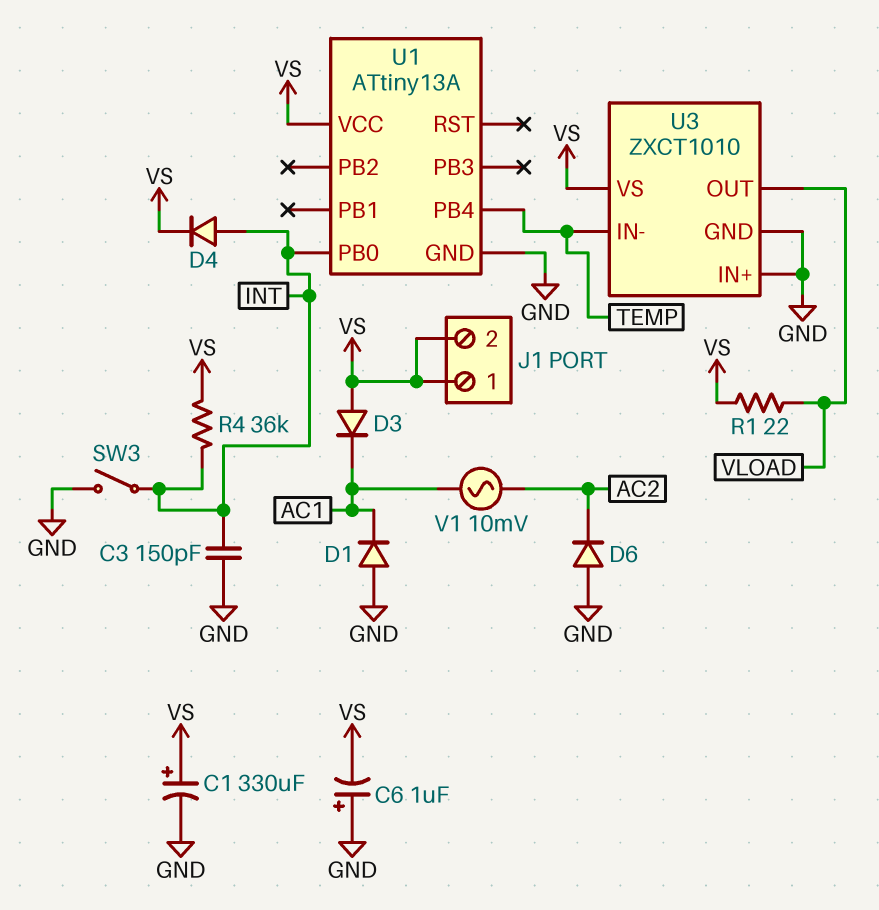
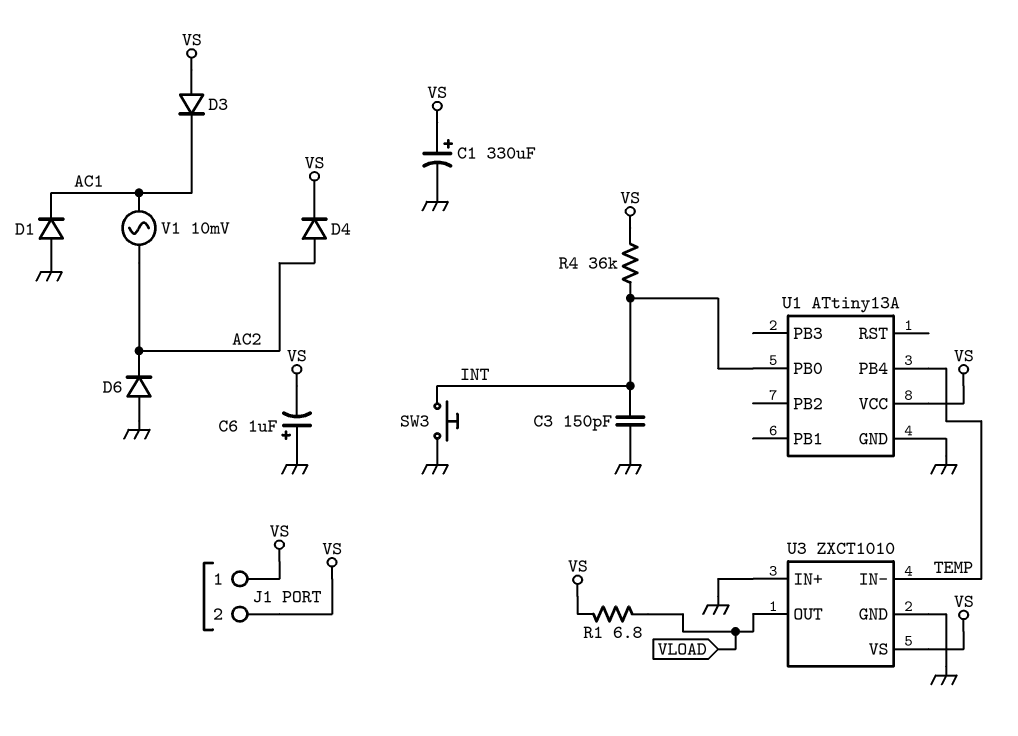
D4: diode (A INT, K VS) -> diode (A AC2, K VS)
R1: 22 (VLOAD, VS) -> 6.8 (VLOAD, VS)
SW3: switch (GND, INT) -> button (GND, INT)

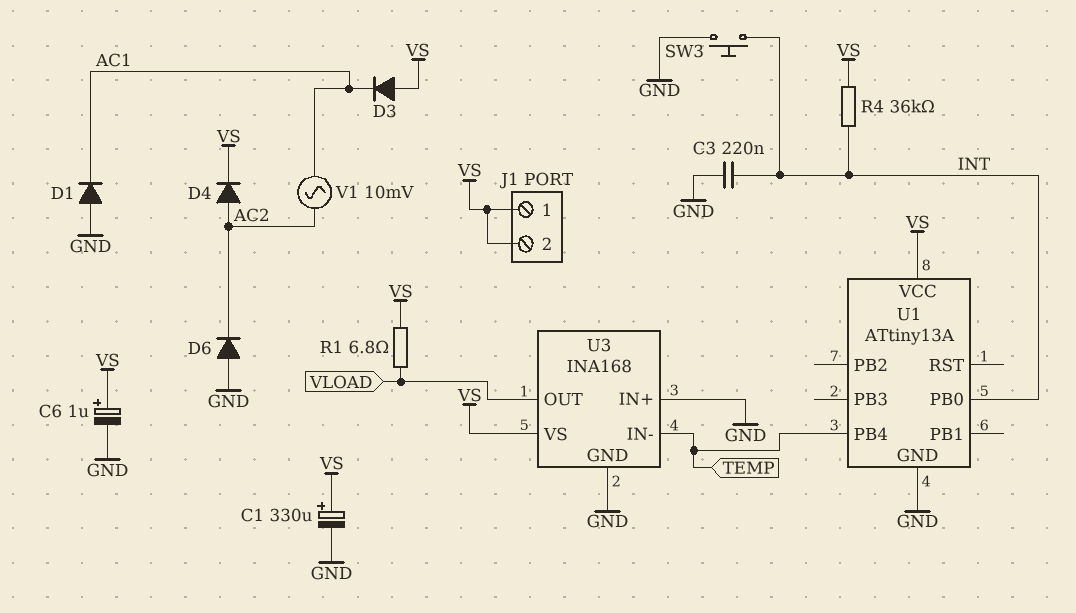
C3: 150pF (GND, INT) -> 220nF (GND, INT)
C6: 1uF (plus GND, minus VS) -> 1uF (plus VS, minus GND)
U3: ZXCT1010 -> INA168

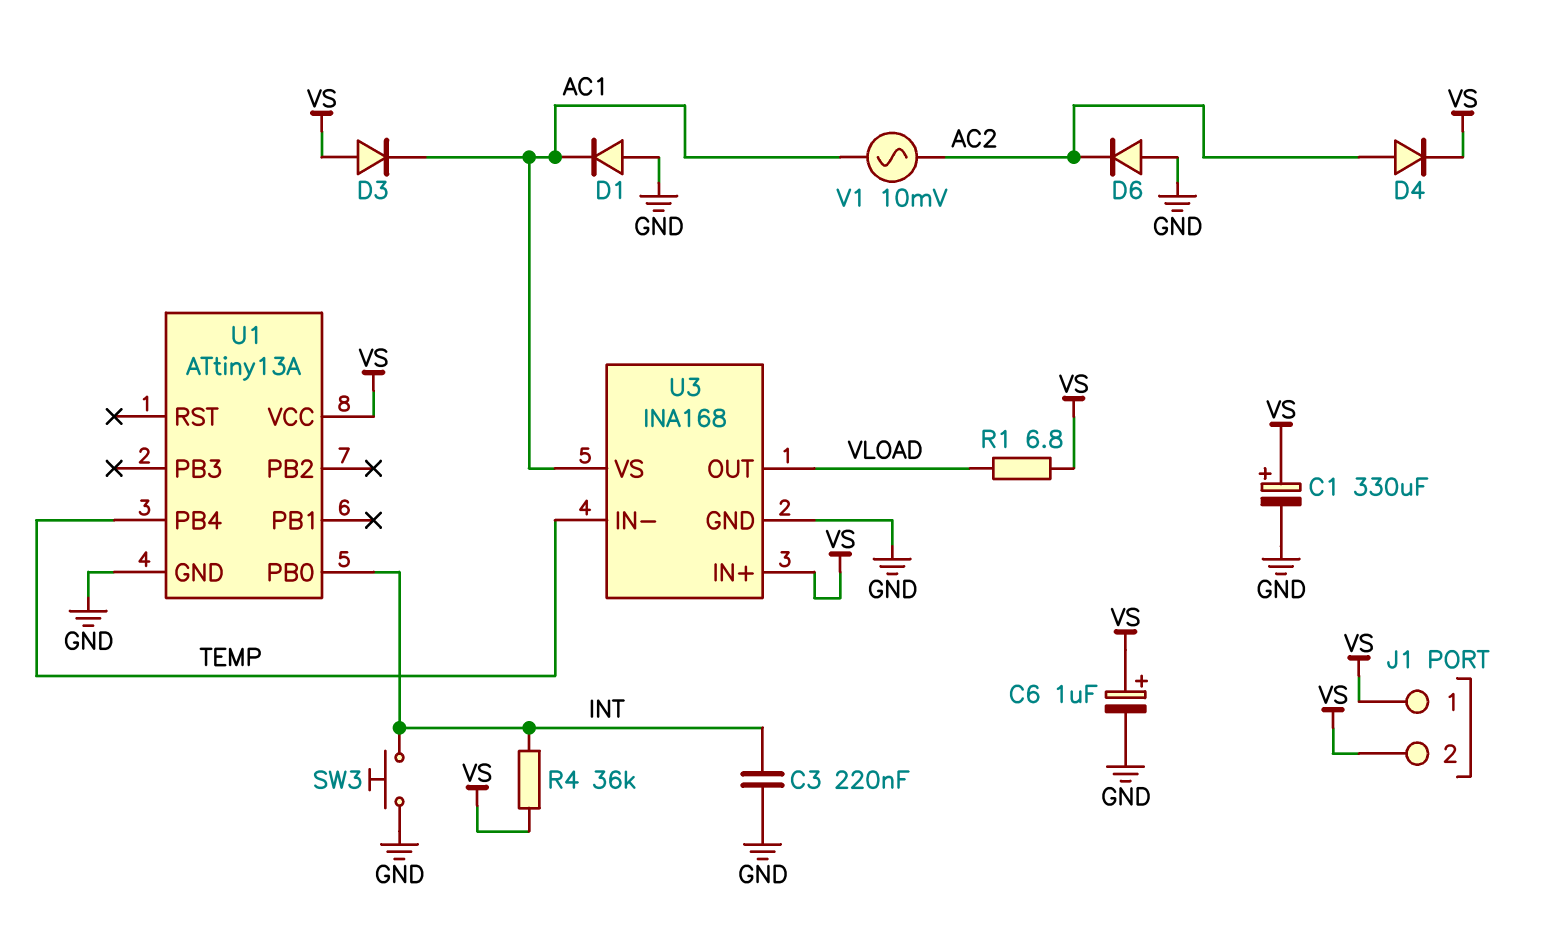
U3 pin IN+: GND -> VS
U3 pin VS: VS -> AC1

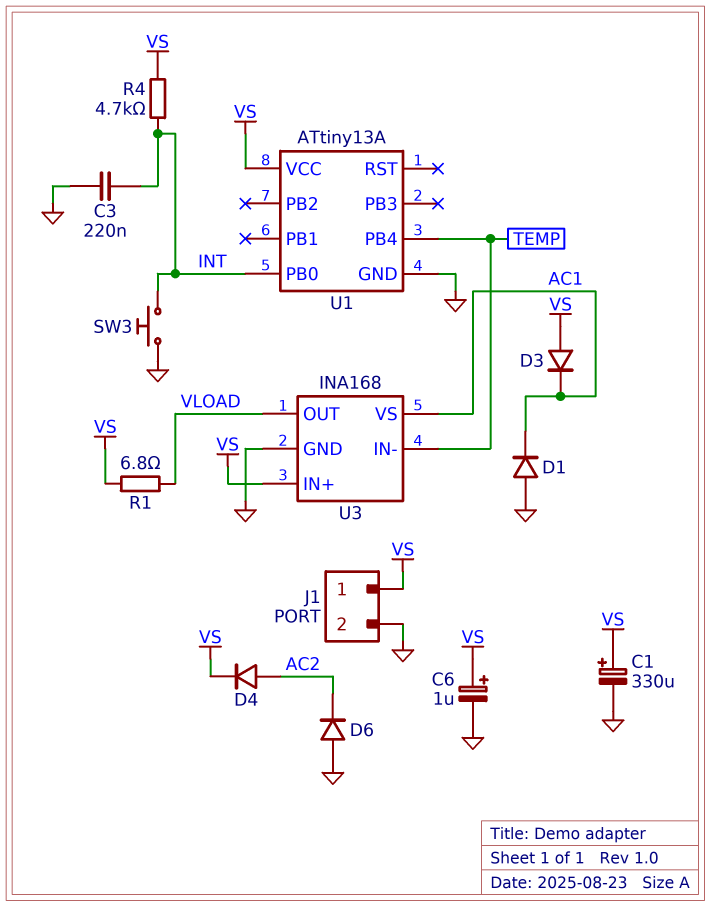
J1 pin 2: VS -> GND
R4: 36k (INT, VS) -> 4.7k (INT, VS)
V1: AC 10mV (AC1, AC2) -> none

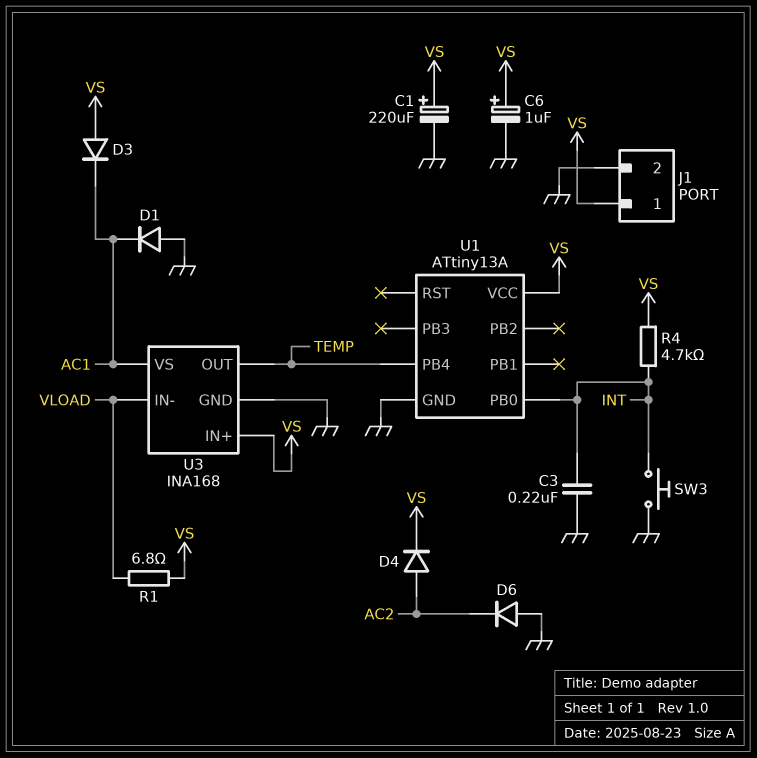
C1: 330uF (plus VS, minus GND) -> 220uF (plus VS, minus GND)
U3 pin IN-: TEMP -> VLOAD
U3 pin OUT: VLOAD -> TEMP

